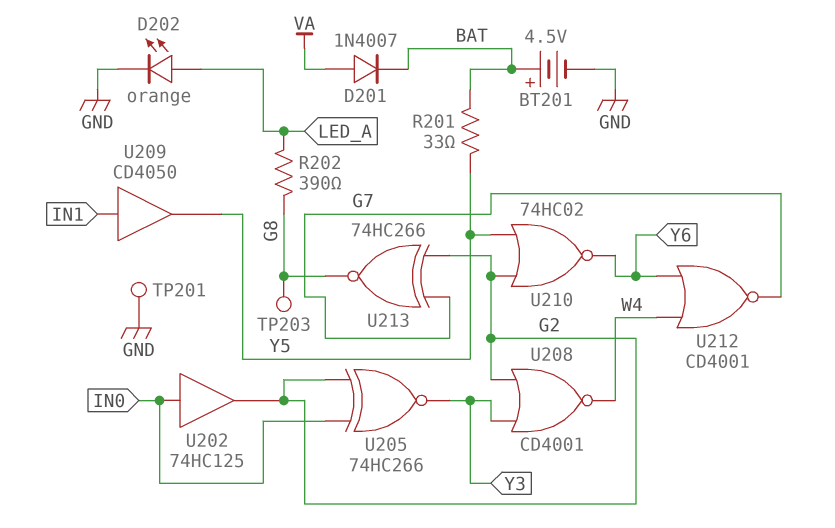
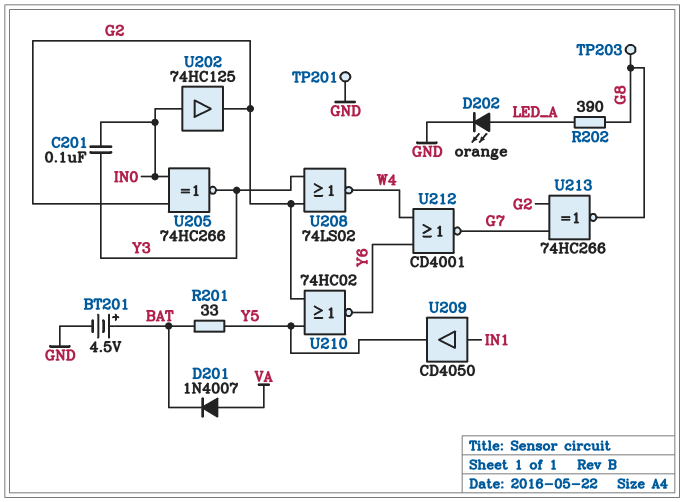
C201: none -> 100nF (IN0, Y3)
U208: NOR CD4001 (in G2, in Y3, out W4) -> NOR 74LS02 (in G2, in Y3, out W4)

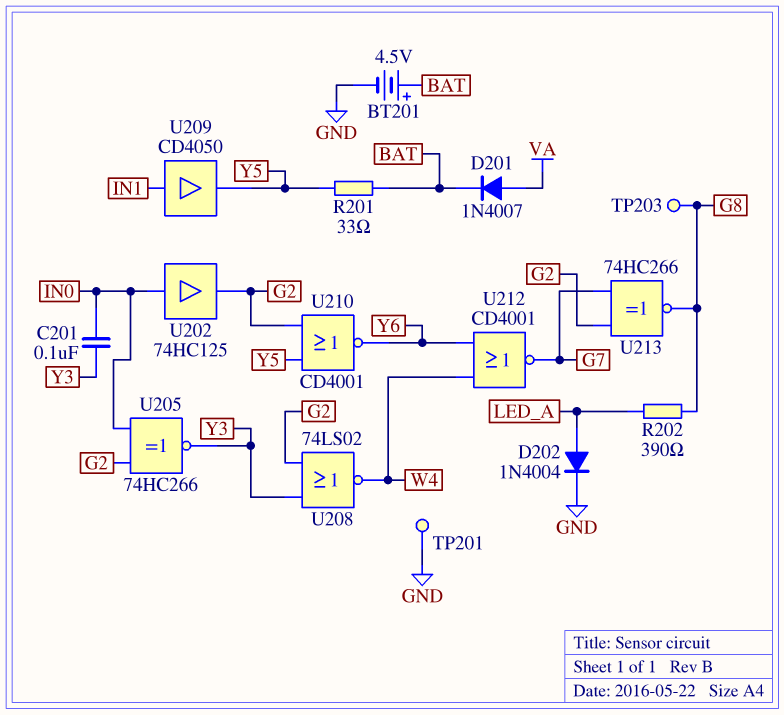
D202: LED orange (A LED_A, K GND) -> diode 1N4004 (A LED_A, K GND)
U210: NOR 74HC02 (in G2, in Y5, out Y6) -> NOR CD4001 (in G2, in Y5, out Y6)

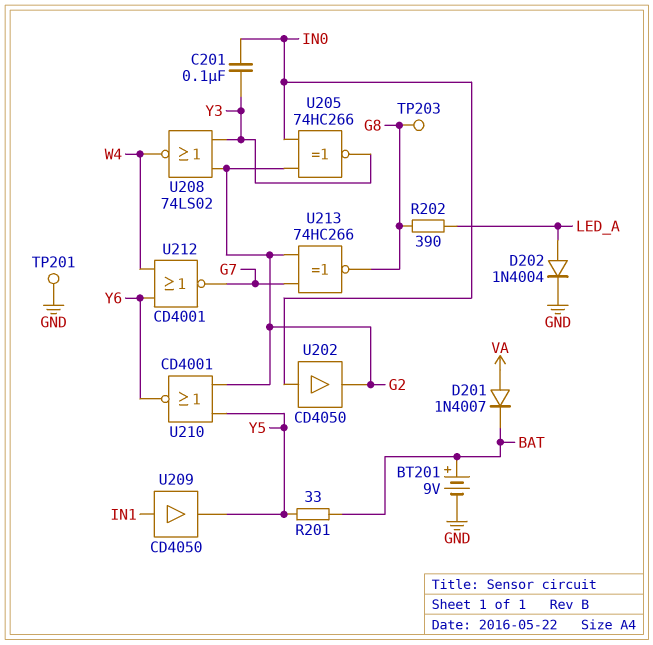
BT201: 4.5V (plus BAT, minus GND) -> 9V (plus BAT, minus GND)
U202: buffer 74HC125 (in IN0, out G2) -> buffer CD4050 (in IN0, out G2)

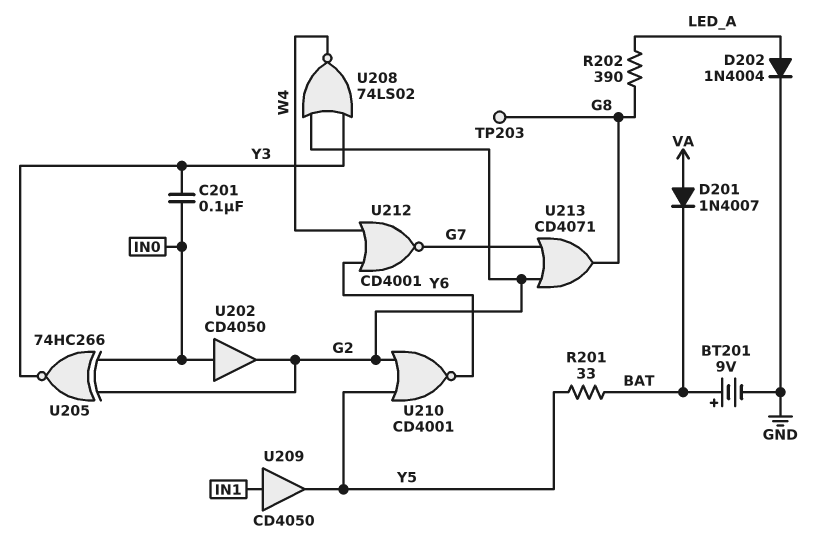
TP201: test point (GND) -> none
U213: XNOR 74HC266 (in G2, in G7, out G8) -> OR CD4071 (in G2, in G7, out G8)

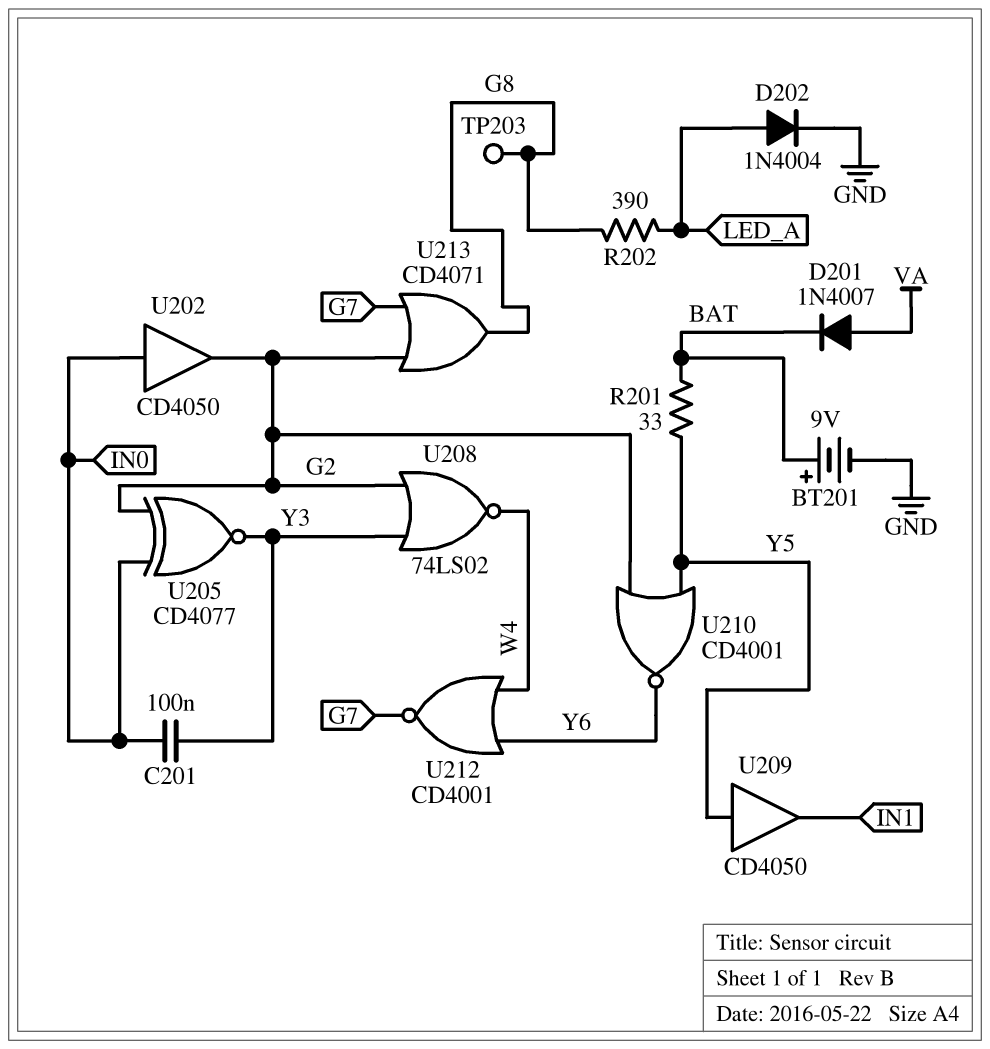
U205: XNOR 74HC266 (in G2, in IN0, out Y3) -> XNOR CD4077 (in G2, in IN0, out Y3)
U209: buffer CD4050 (in IN1, out Y5) -> buffer CD4050 (in Y5, out IN1)

